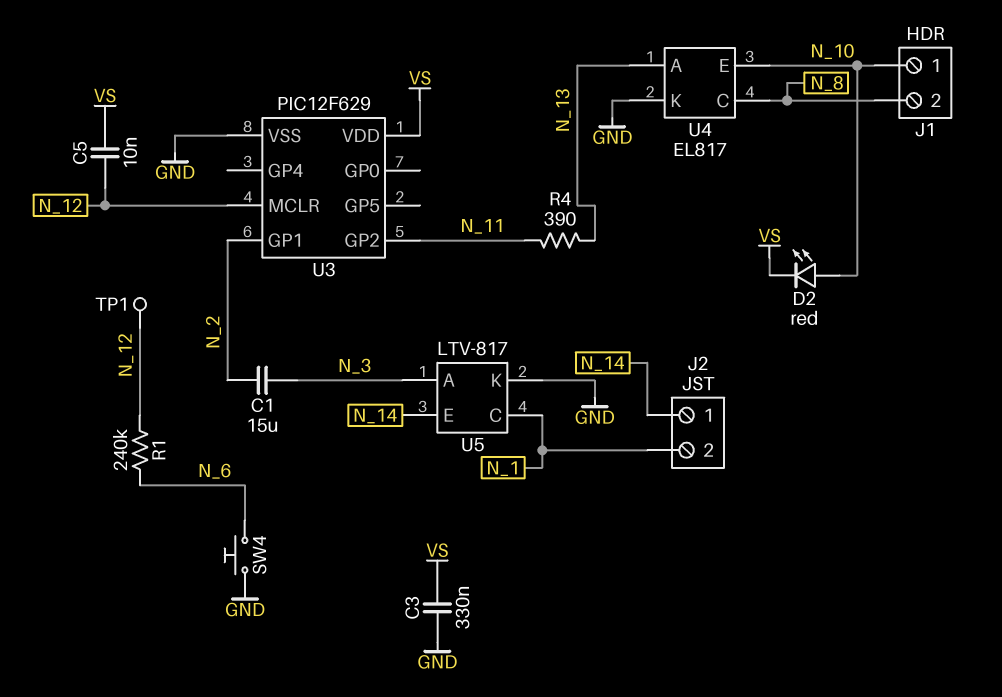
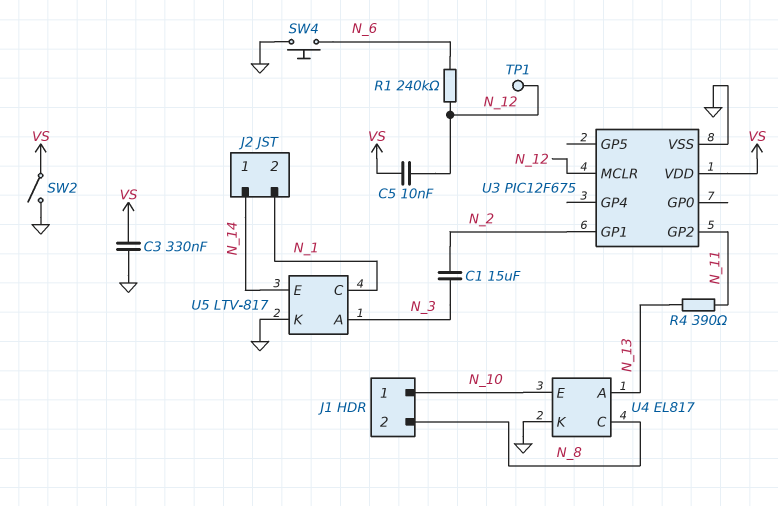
D2: LED red (A N_10, K VS) -> none
SW2: none -> switch (GND, VS)
U3: PIC12F629 -> PIC12F675

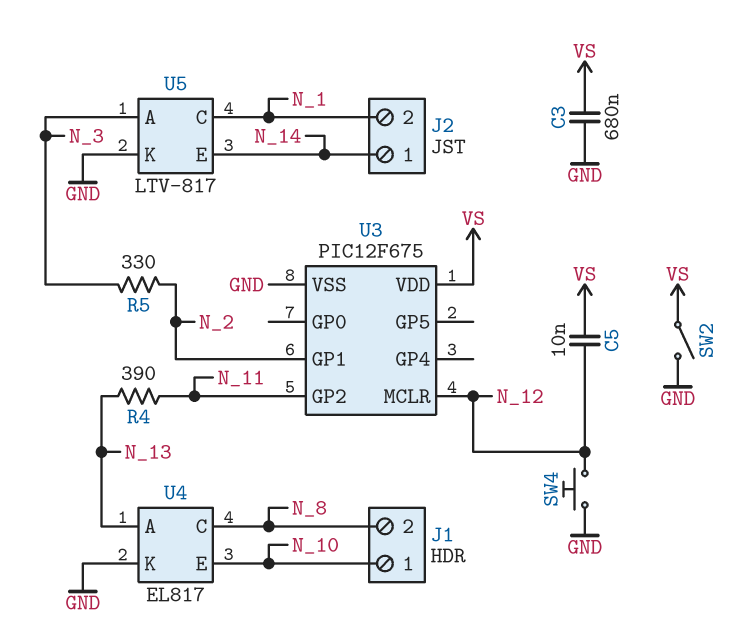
C1: 15uF (N_2, N_3) -> none
C3: 330nF (GND, VS) -> 680nF (GND, VS)
R1: 240k (N_6, N_12) -> none
R5: none -> 330 (N_2, N_3)
SW4: button (GND, N_6) -> button (GND, N_12)
TP1: test point (N_12) -> none

